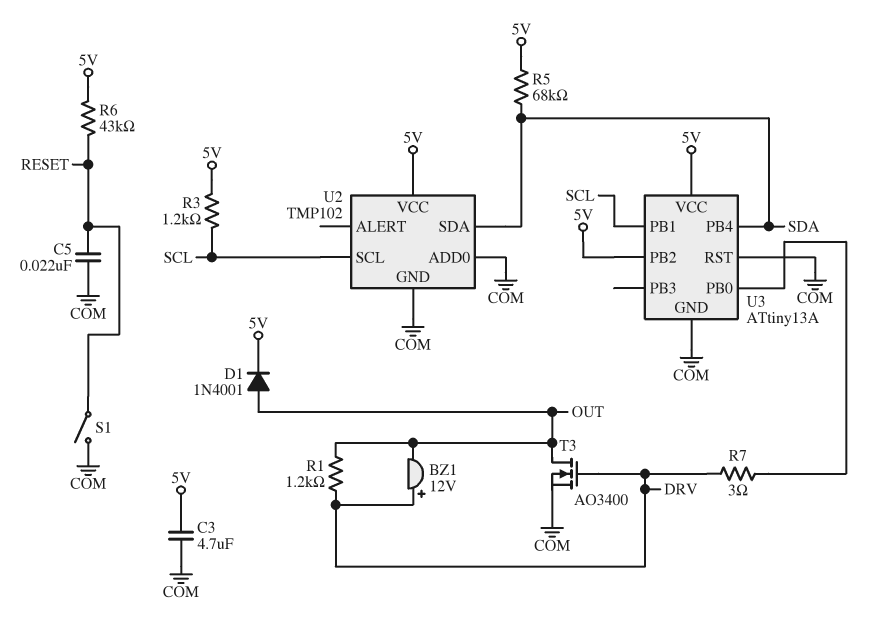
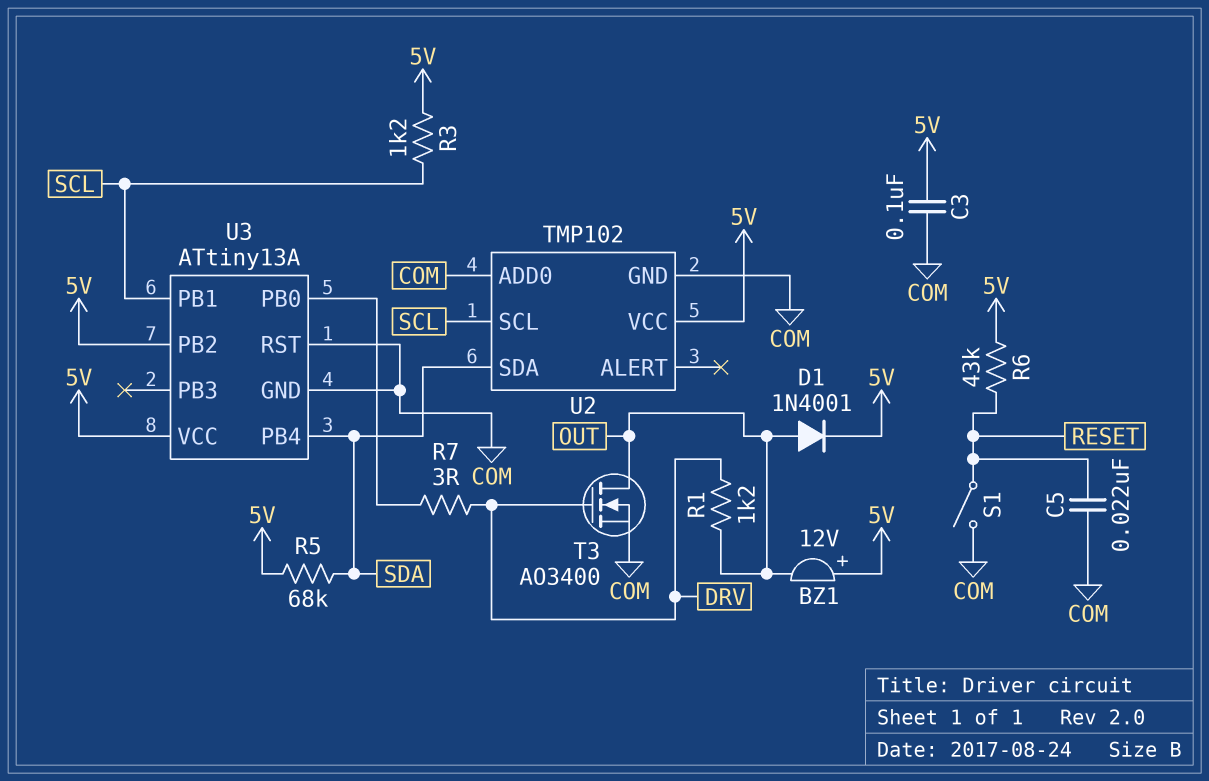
BZ1: buzzer 12V (plus DRV, minus OUT) -> buzzer 12V (plus 5V, minus OUT)
C3: 4.7uF (5V, COM) -> 100nF (5V, COM)

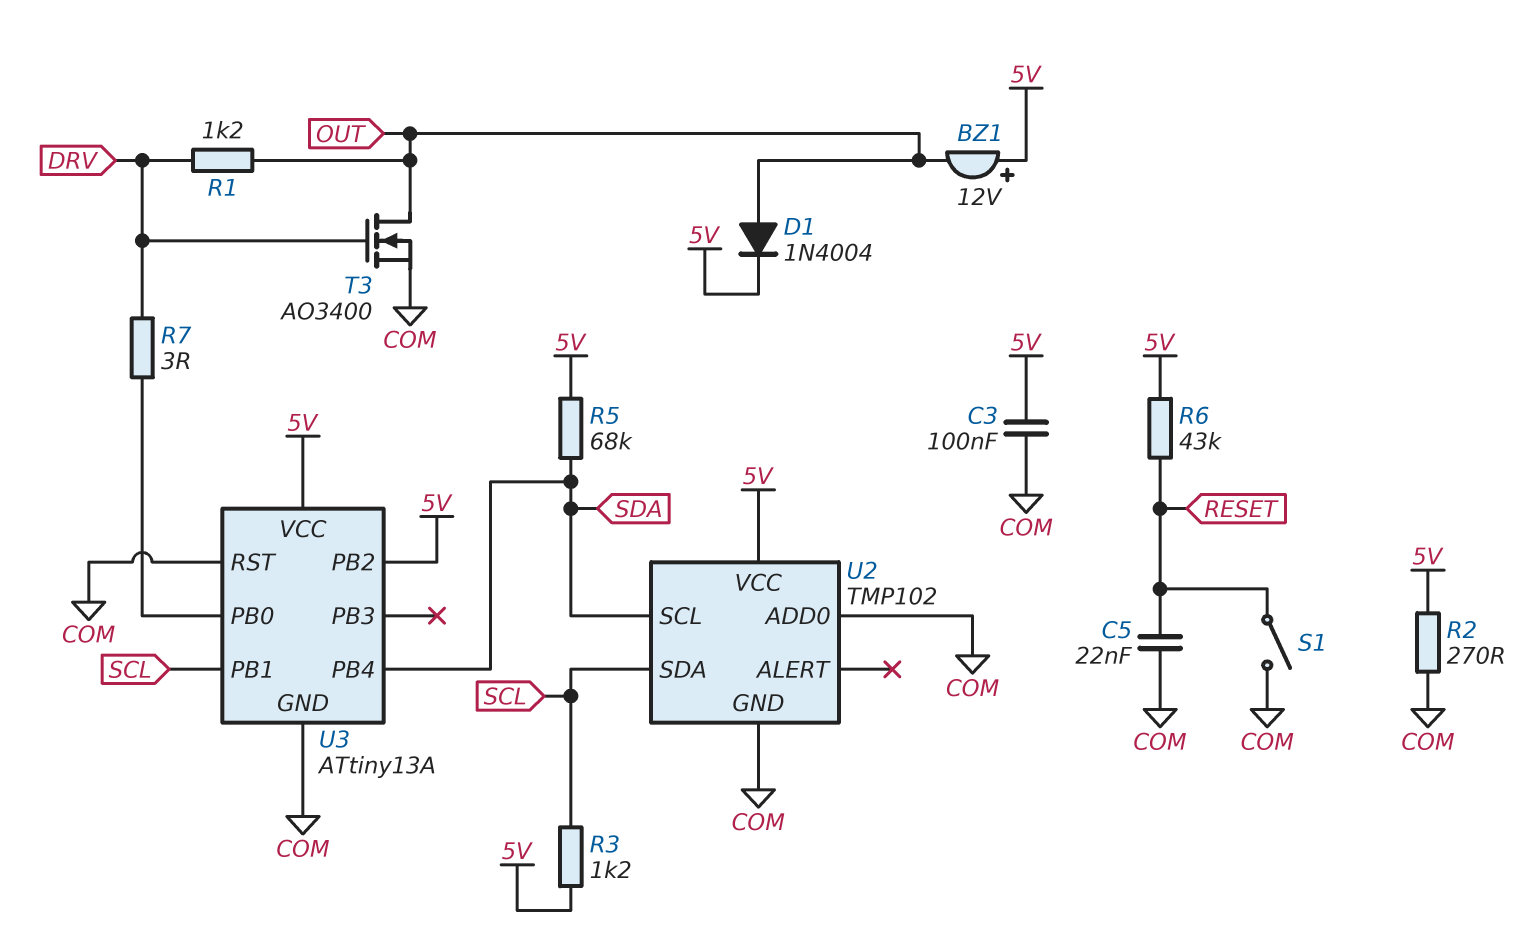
D1: diode 1N4001 (A OUT, K 5V) -> diode 1N4004 (A OUT, K 5V)
R2: none -> 270 (5V, COM)
U2 pin SCL: SCL -> SDA
U2 pin SDA: SDA -> SCL

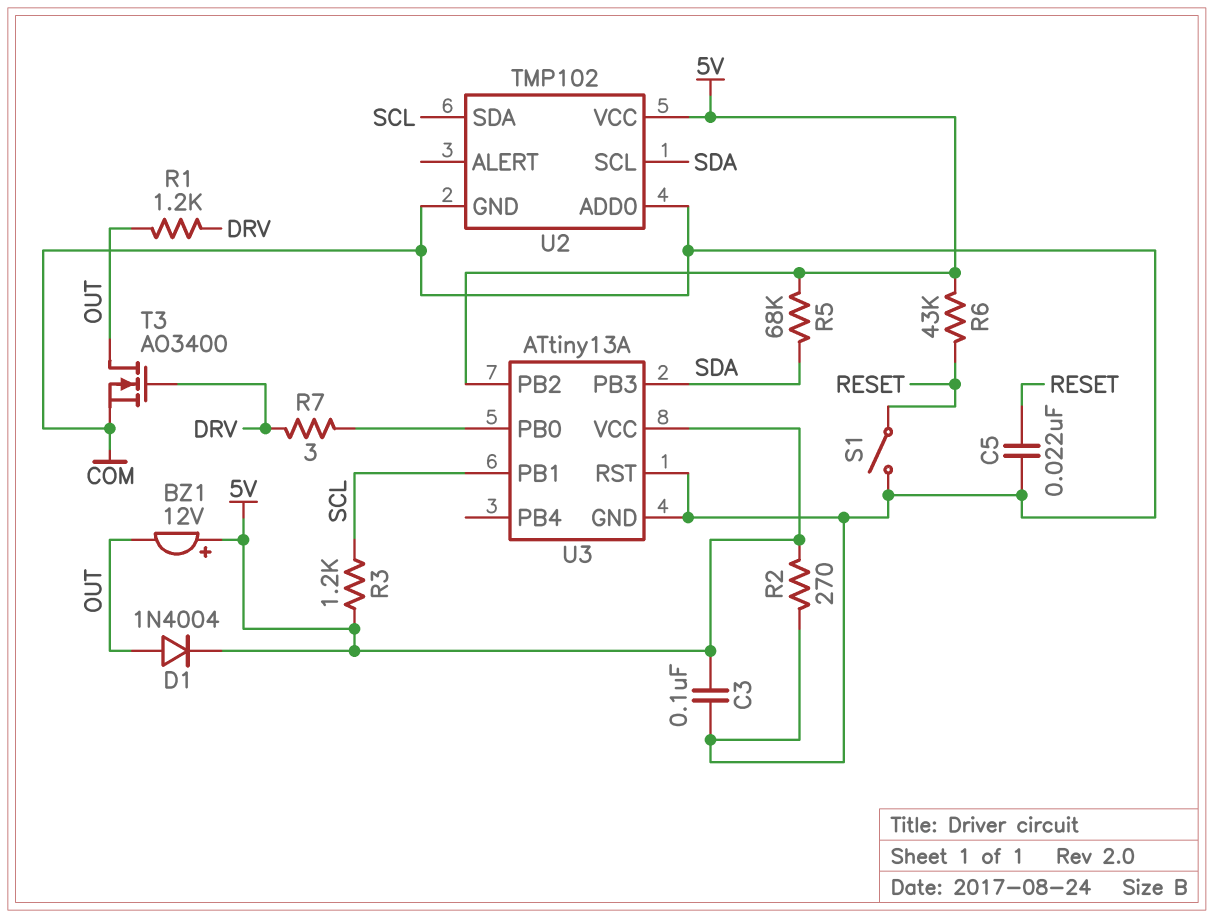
U3 pin PB3: none -> SDA
U3 pin PB4: SDA -> none

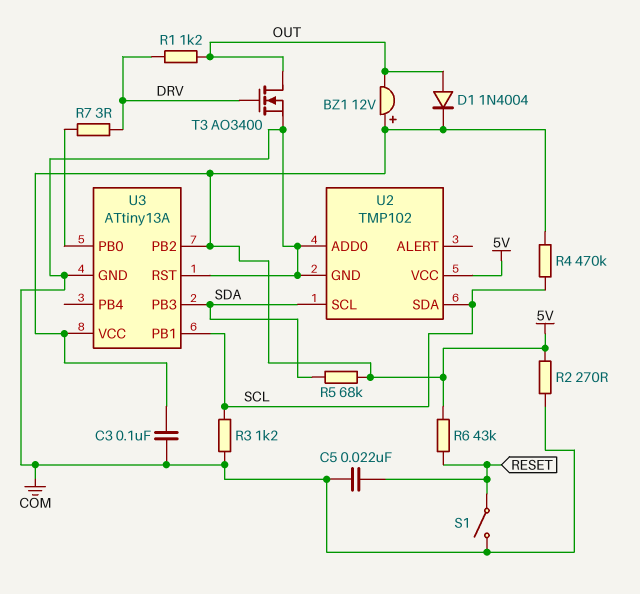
R3: 1.2k (5V, SCL) -> 1.2k (COM, SCL)
R4: none -> 470k (5V, SCL)

